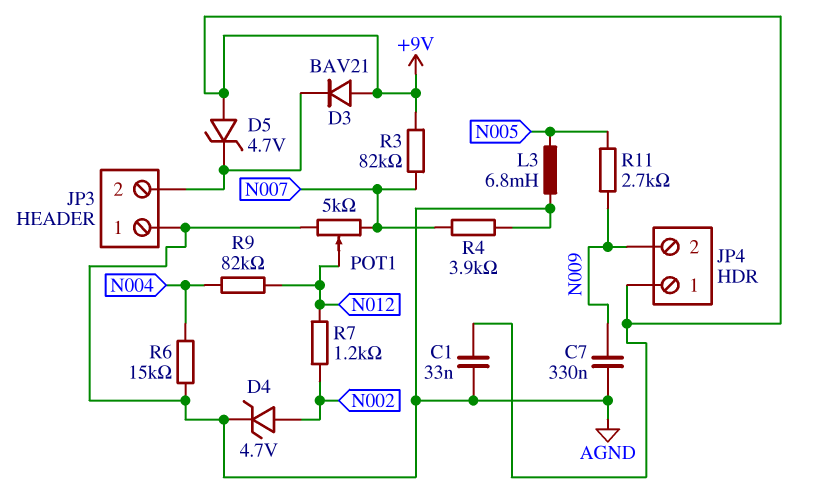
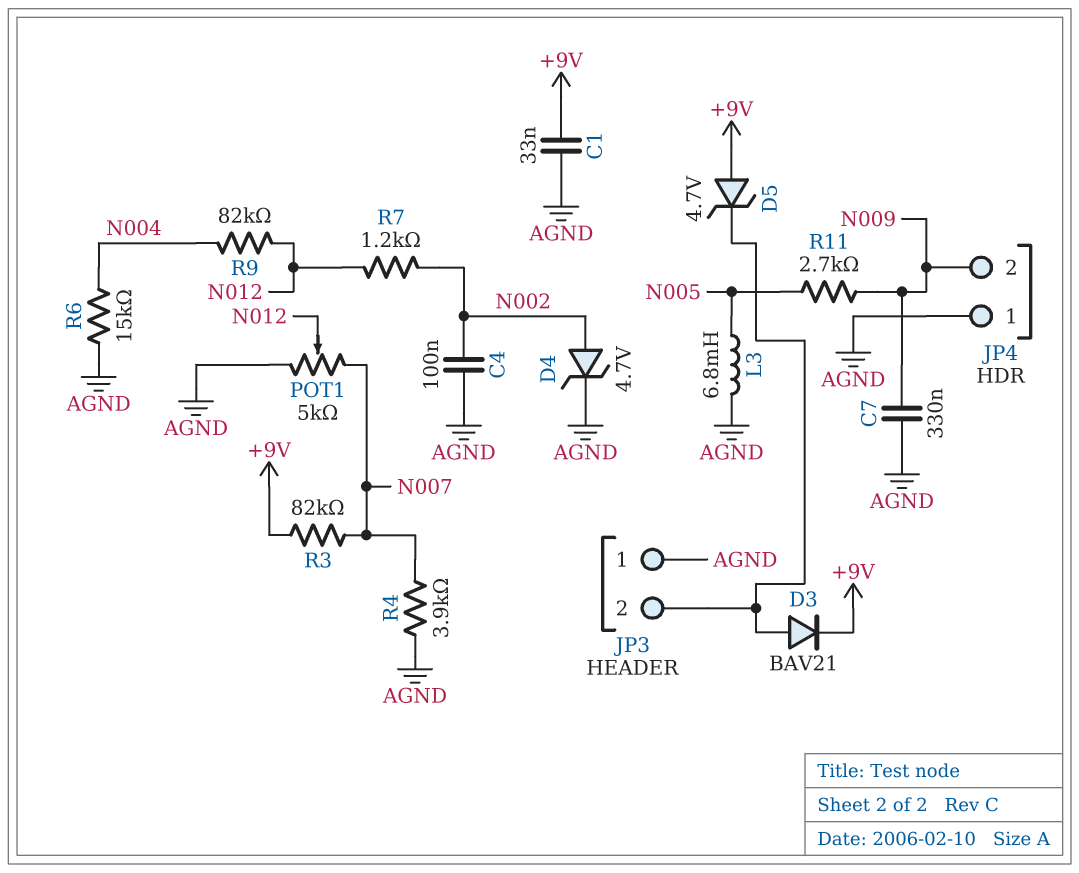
C4: none -> 100nF (AGND, N002)
D3: diode BAV21 (A +9V, K JP3/2) -> diode BAV21 (A JP3/2, K +9V)
JP4 pin 1: +9V -> AGND

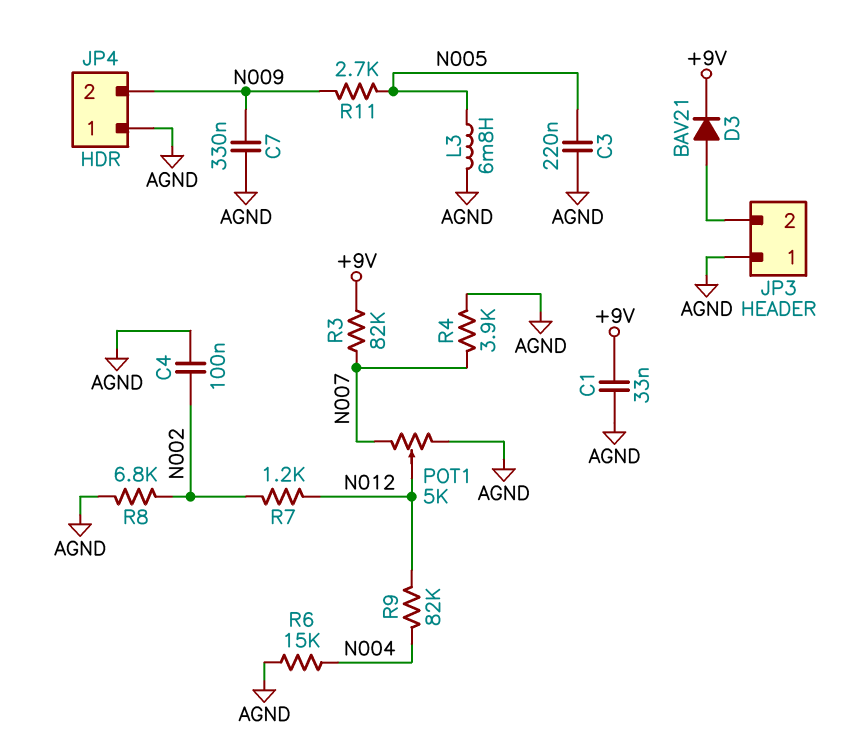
C3: none -> 220nF (AGND, N005)
D4: zener 4.7V (A N002, K AGND) -> none
D5: zener 4.7V (A +9V, K JP3/2) -> none
R8: none -> 6.8k (AGND, N002)

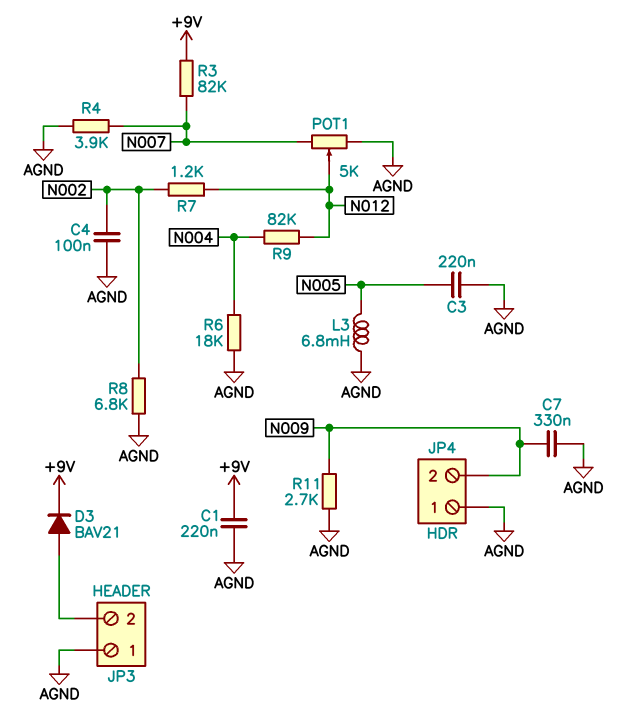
C1: 33nF (+9V, AGND) -> 220nF (+9V, AGND)
R6: 15k (AGND, N004) -> 18k (AGND, N004)
R11: 2.7k (N005, N009) -> 2.7k (AGND, N009)

